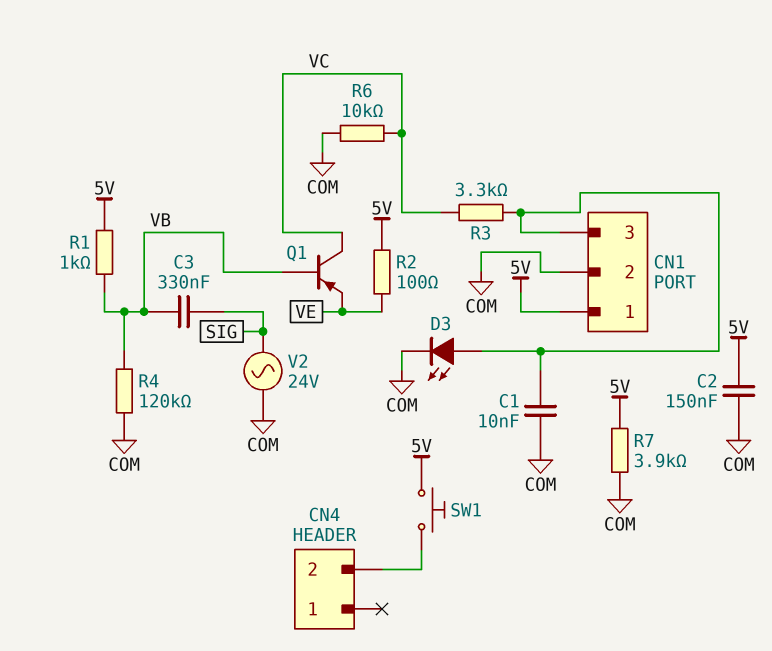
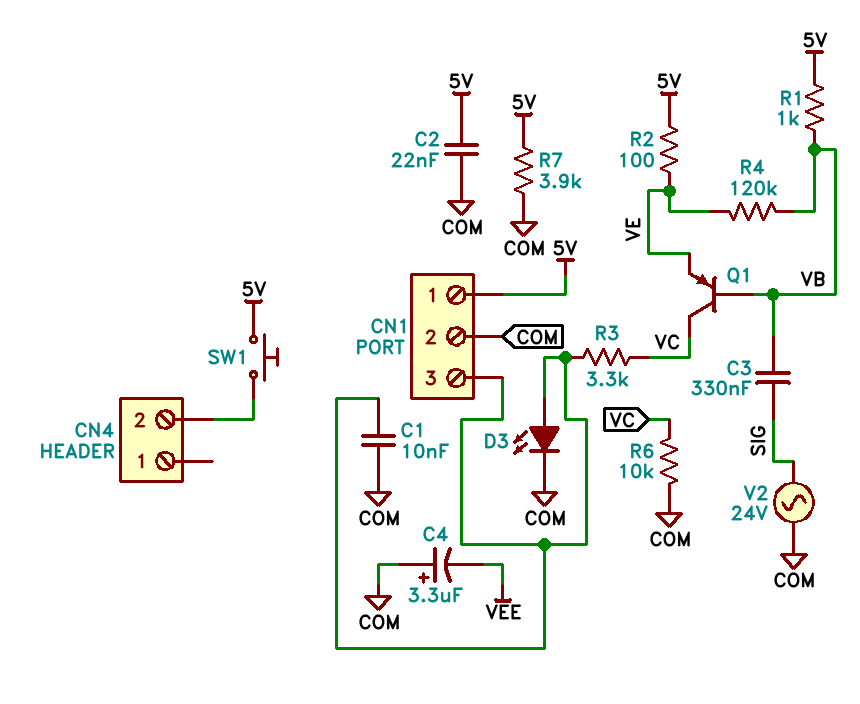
C2: 150nF (5V, COM) -> 22nF (5V, COM)
C4: none -> 3.3uF (plus COM, minus VEE)
R4: 120k (COM, VB) -> 120k (VB, VE)

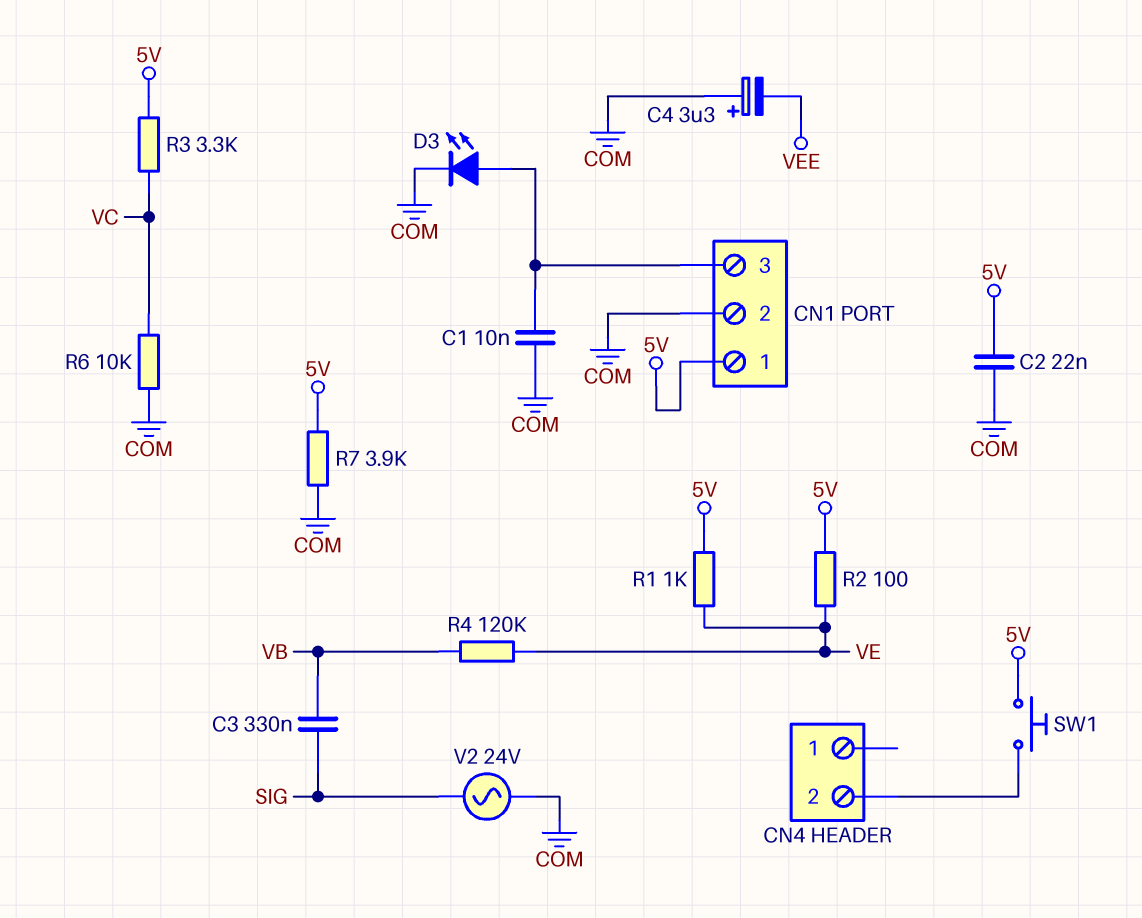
Q1: PNP (B VB, C VC, E VE) -> none
R1: 1k (5V, VB) -> 1k (5V, VE)
R3: 3.3k (CN1/3, VC) -> 3.3k (5V, VC)

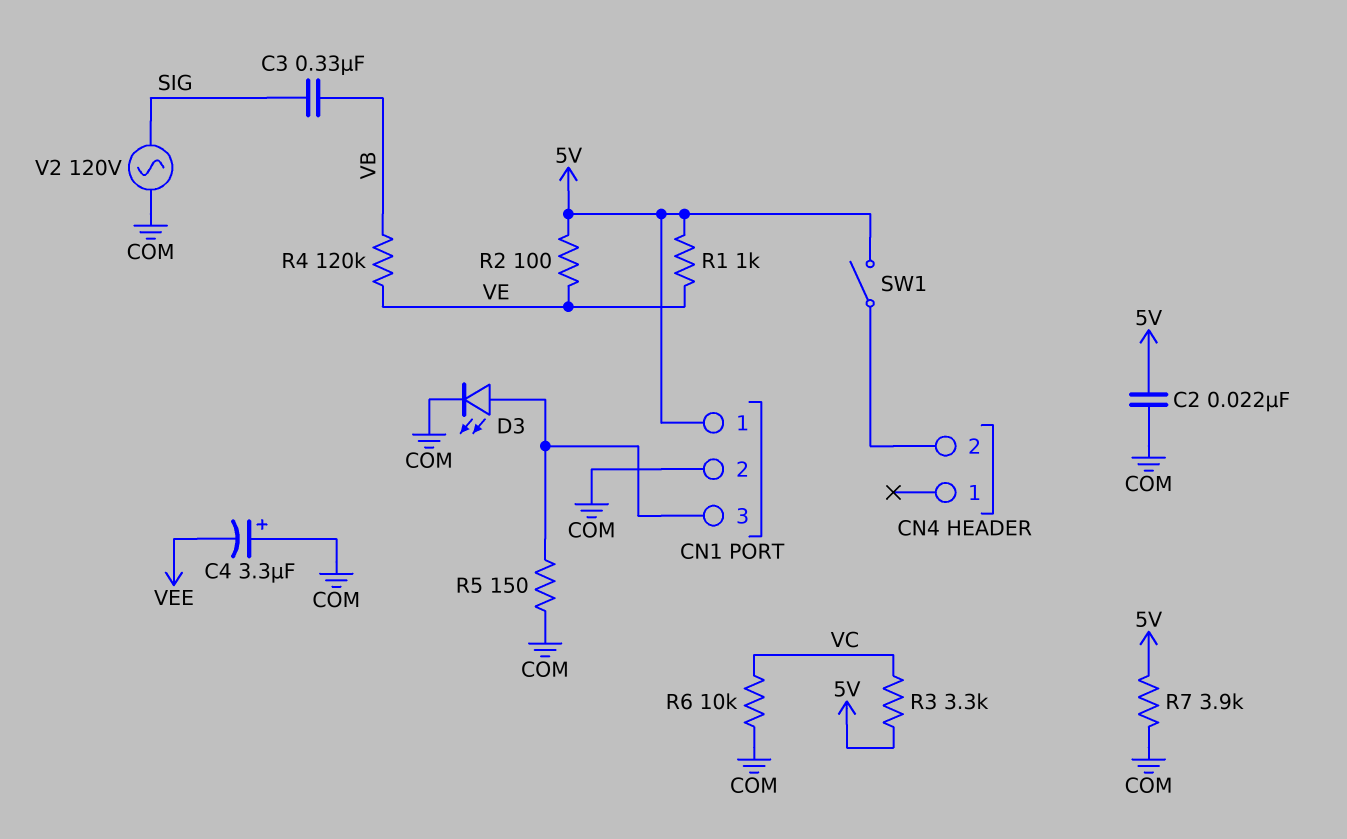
C1: 10nF (CN1/3, COM) -> none
R5: none -> 150 (CN1/3, COM)
SW1: button (5V, CN4/2) -> switch (5V, CN4/2)
V2: AC 24V (COM, SIG) -> AC 120V (COM, SIG)

